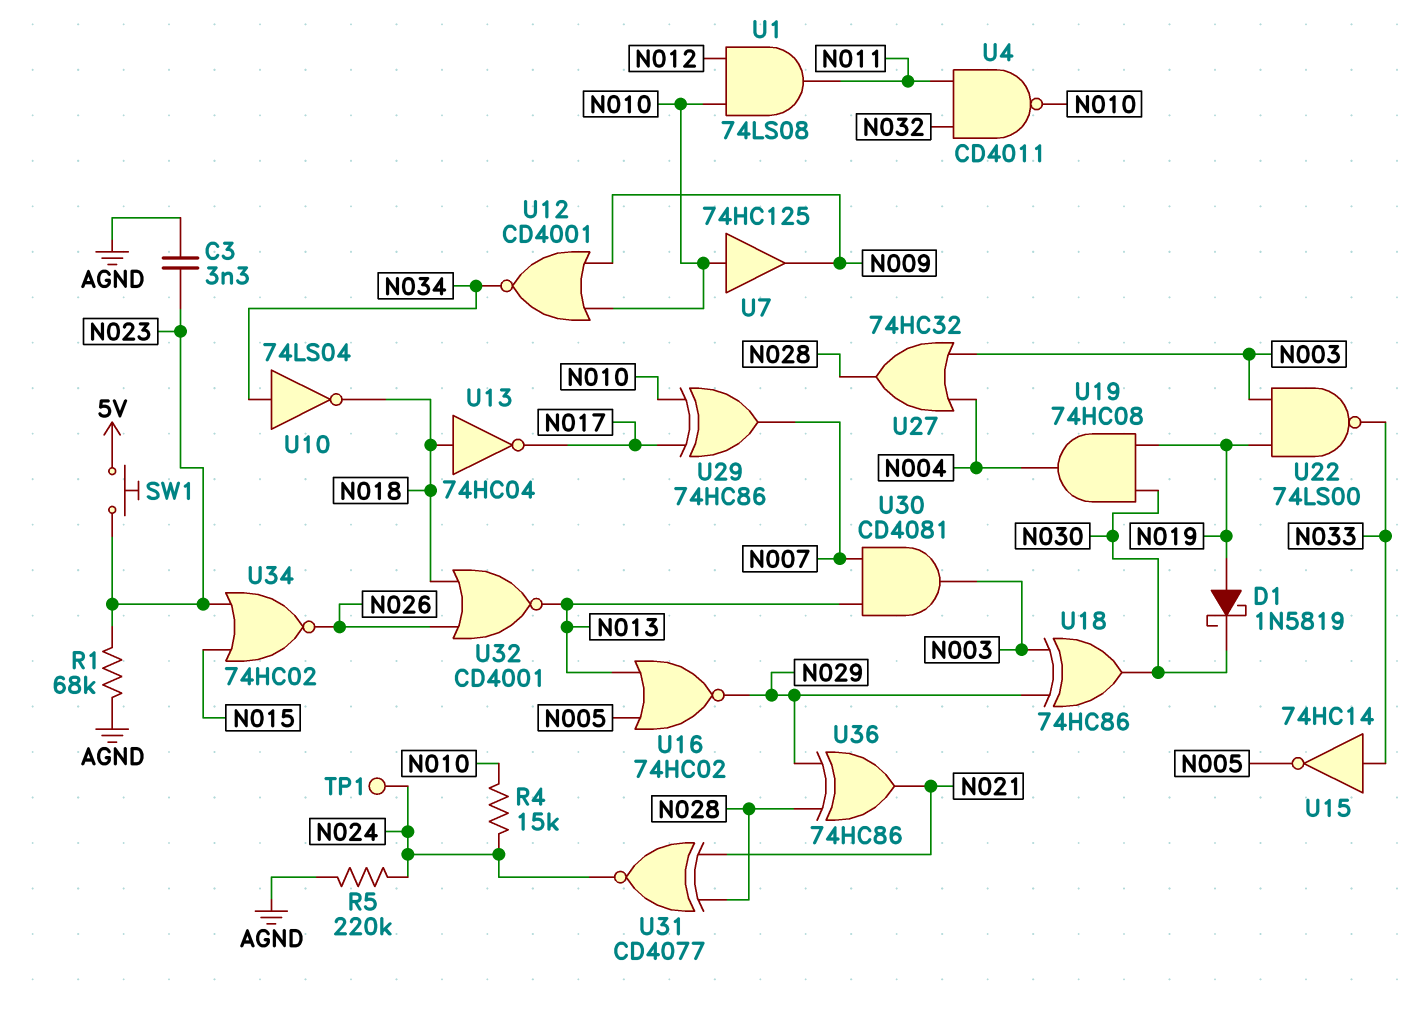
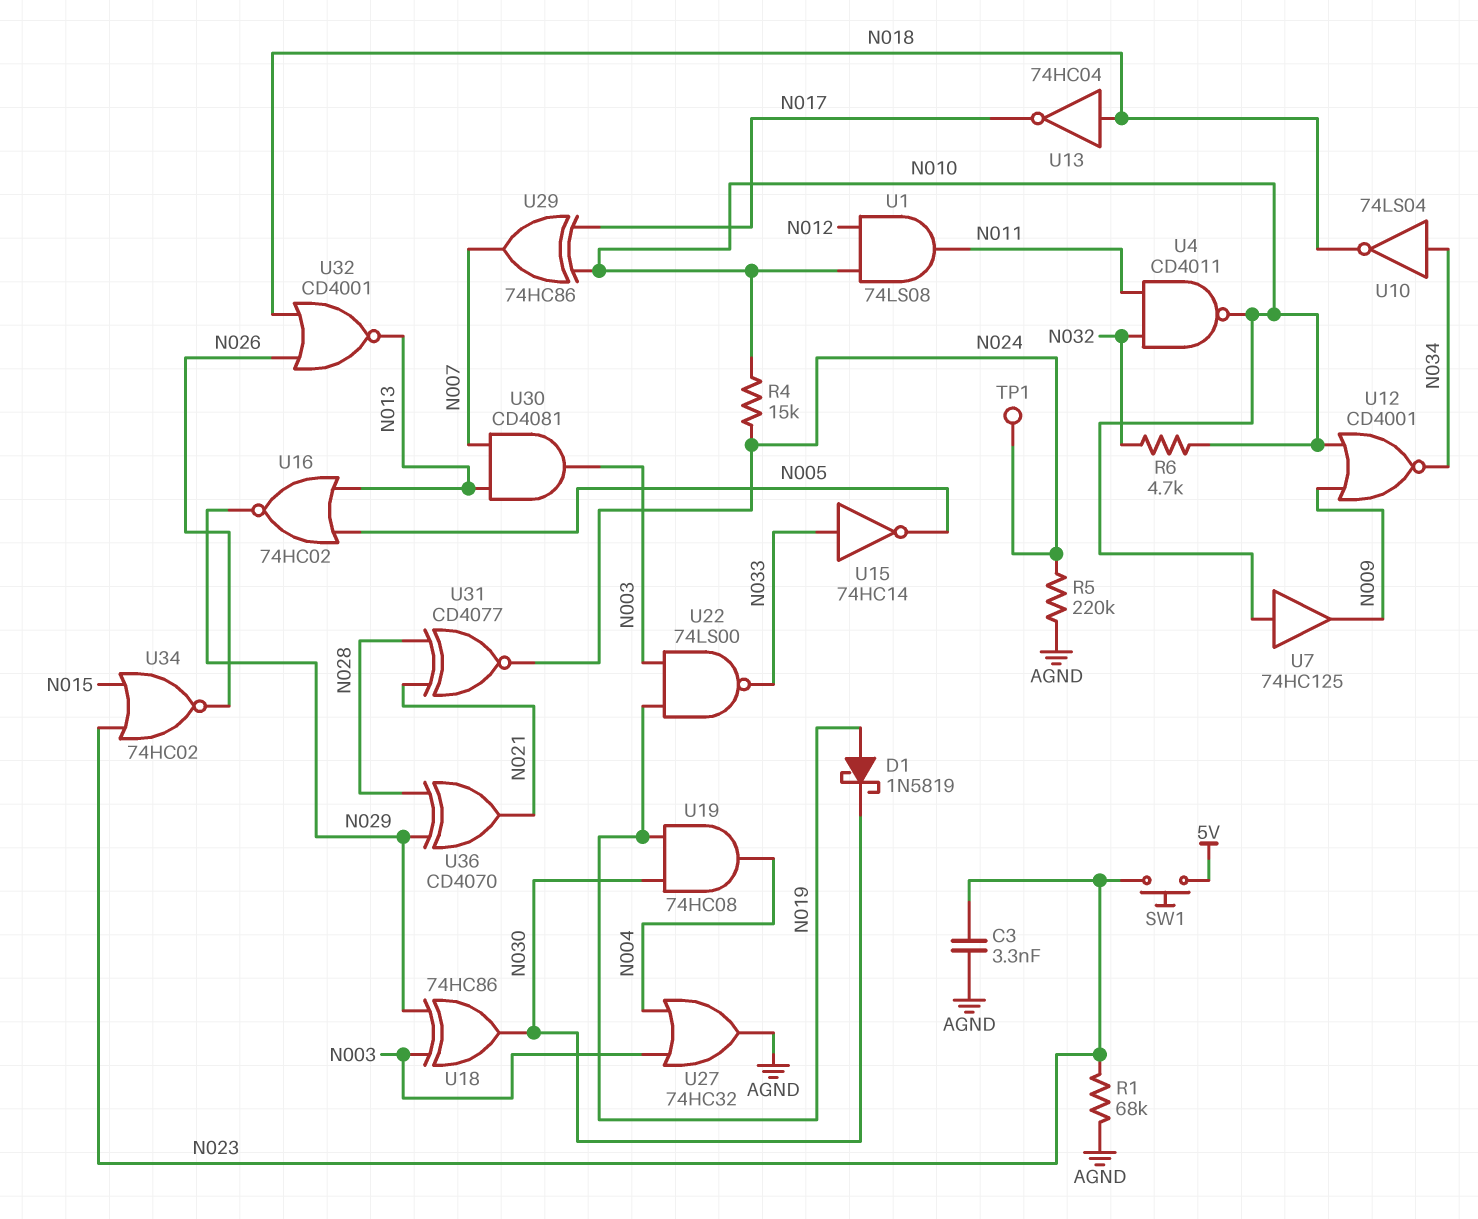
R6: none -> 4.7k (N010, N032)
U27: OR 74HC32 (in N003, in N004, out N028) -> OR 74HC32 (in N003, in N004, out AGND)
U36: XOR 74HC86 (in N028, in N029, out N021) -> XOR CD4070 (in N028, in N029, out N021)

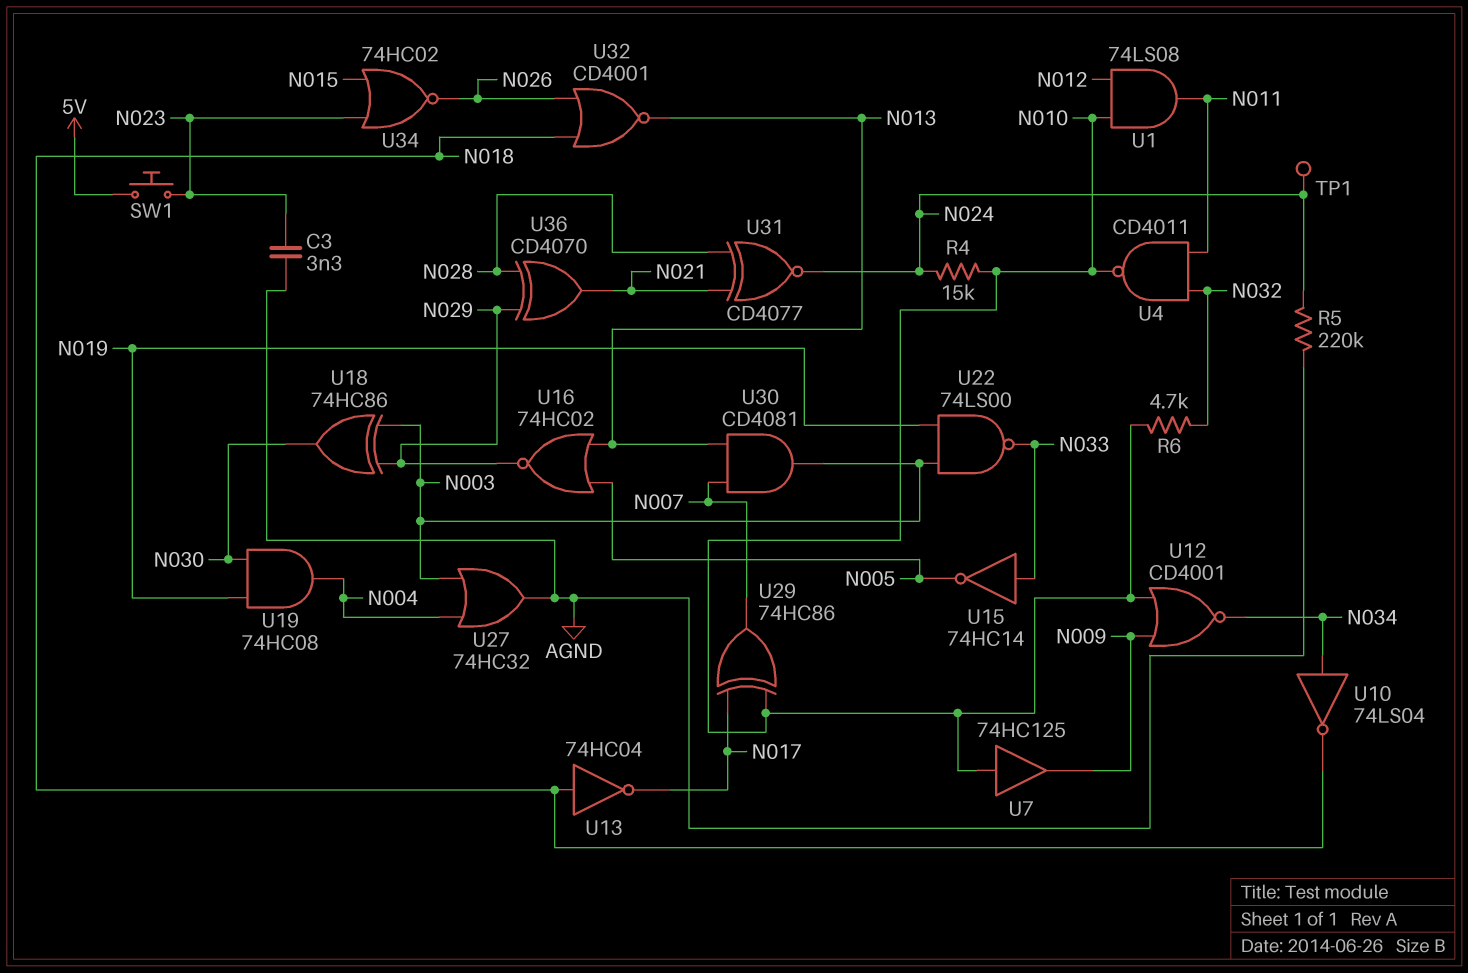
D1: schottky 1N5819 (A N019, K N030) -> none
R1: 68k (AGND, N023) -> none

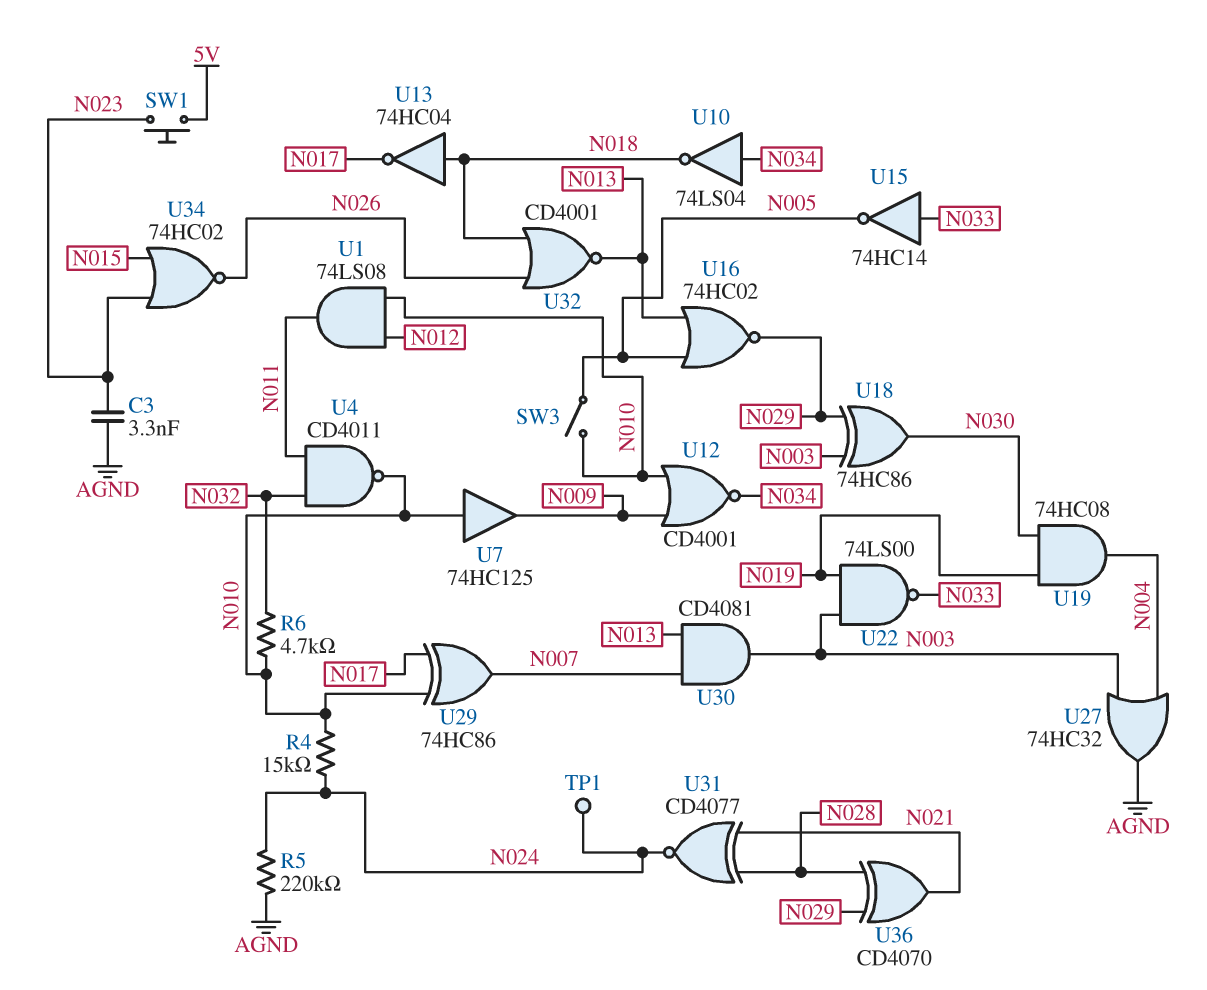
SW3: none -> switch (N005, N010)

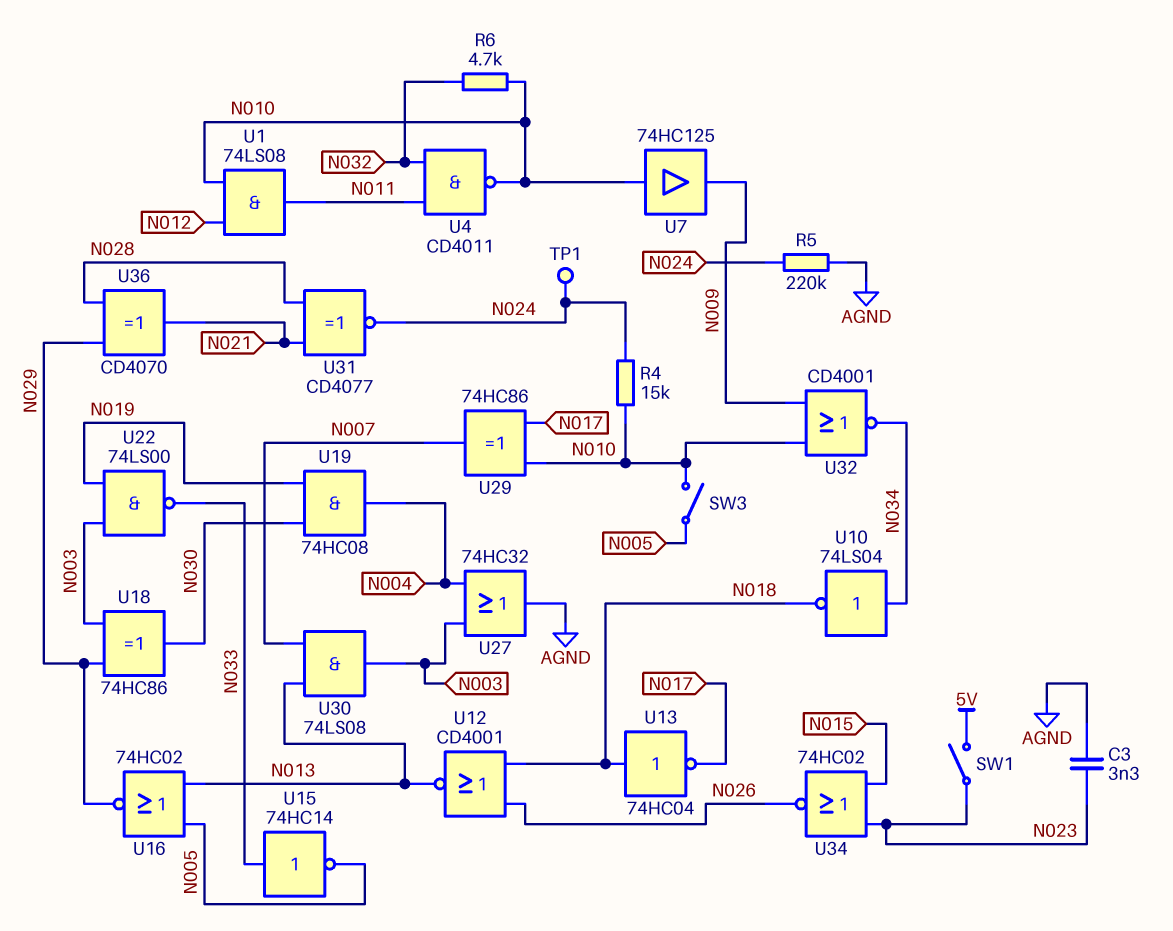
SW1: button (5V, N023) -> switch (5V, N023)
U12: NOR CD4001 (in N009, in N010, out N034) -> NOR CD4001 (in N018, in N026, out N013)
U30: AND CD4081 (in N007, in N013, out N003) -> AND 74LS08 (in N007, in N013, out N003)
U32: NOR CD4001 (in N018, in N026, out N013) -> NOR CD4001 (in N009, in N010, out N034)

